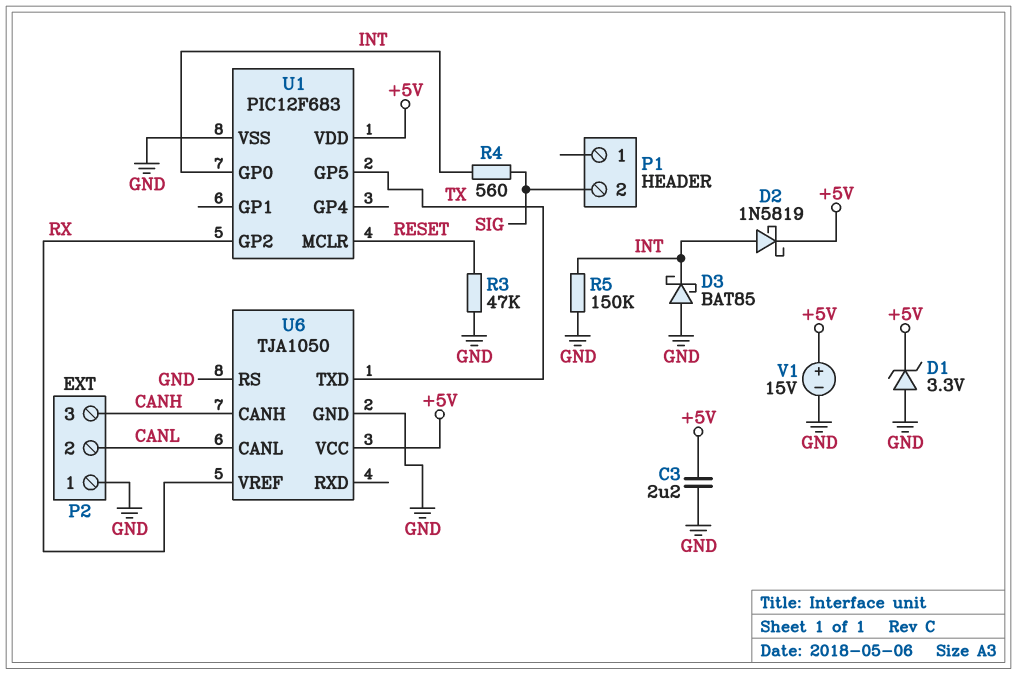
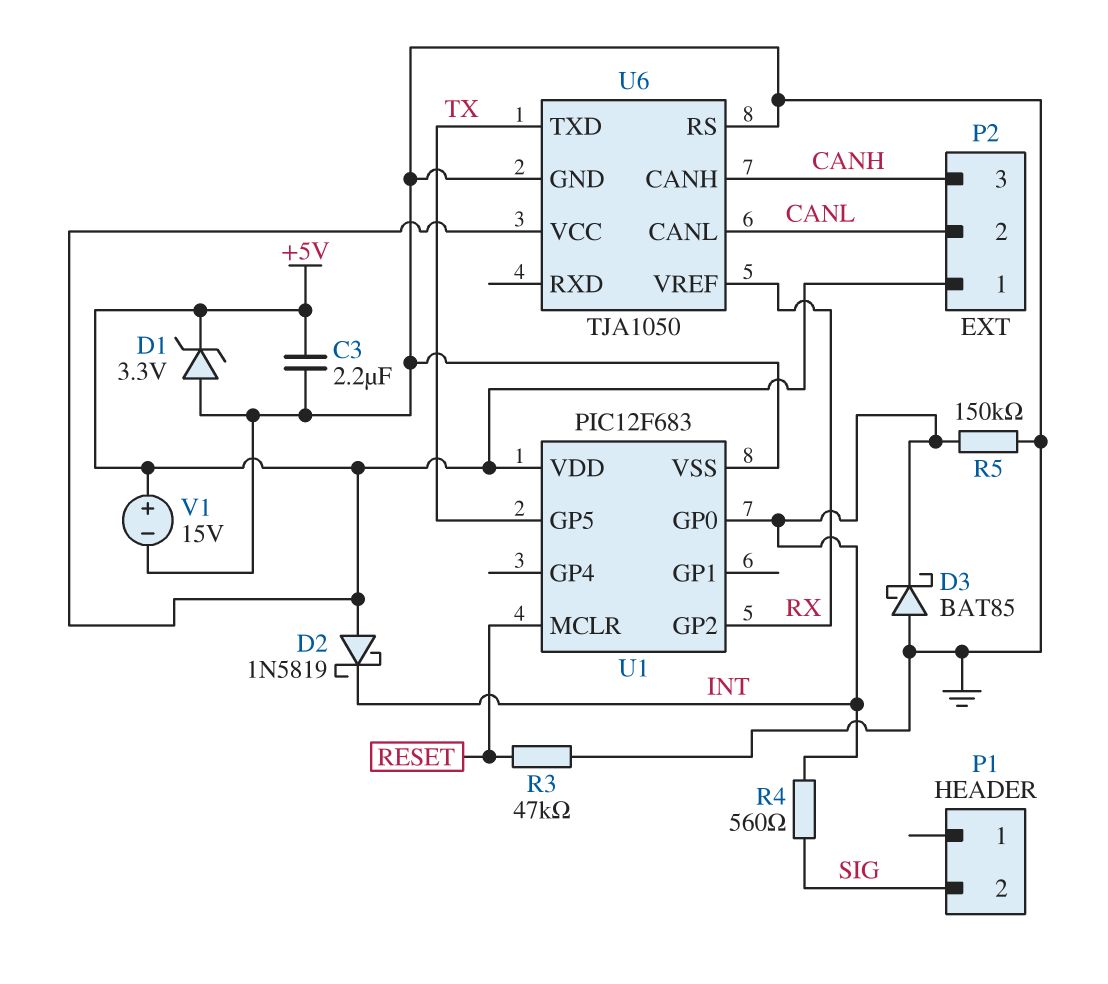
D2: schottky 1N5819 (A INT, K +5V) -> schottky 1N5819 (A +5V, K INT)
P2 pin 1: GND -> +5V

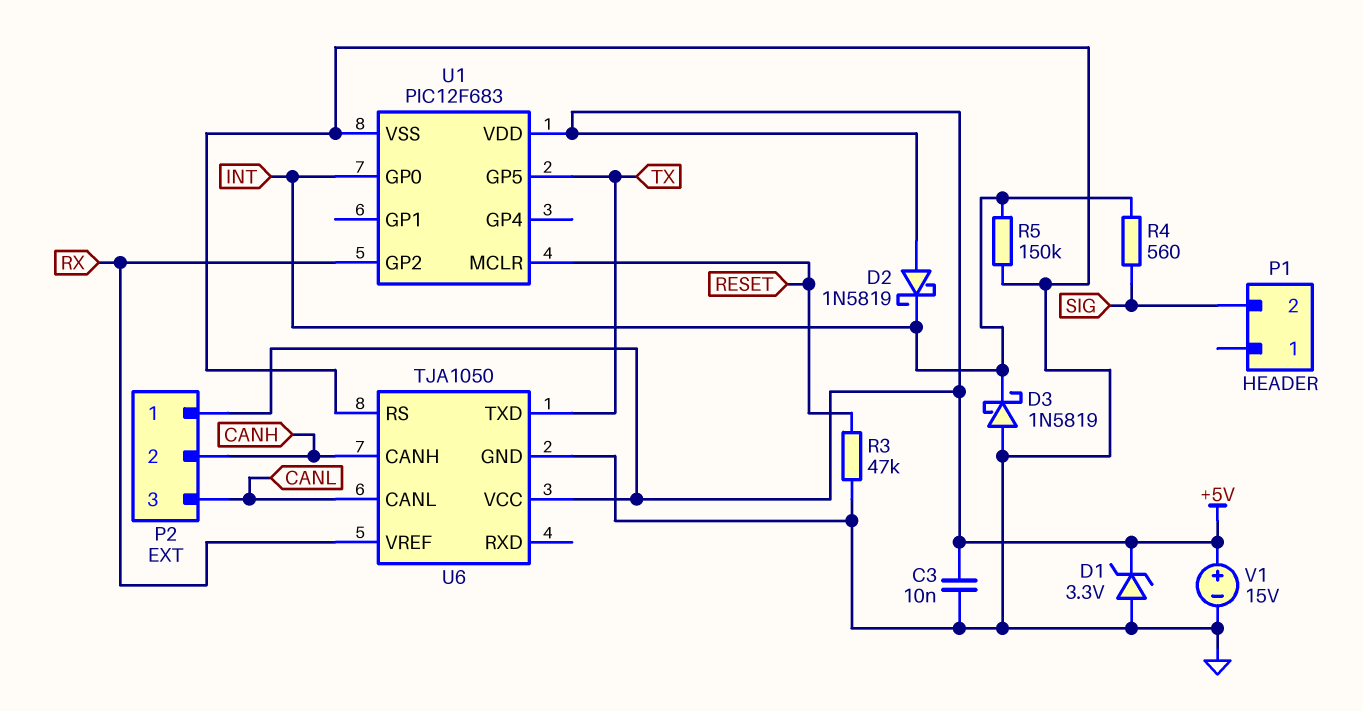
C3: 2.2uF (+5V, GND) -> 10nF (+5V, GND)
D3: schottky BAT85 (A GND, K INT) -> schottky 1N5819 (A GND, K INT)
P2 pin 2: CANL -> CANH
P2 pin 3: CANH -> CANL

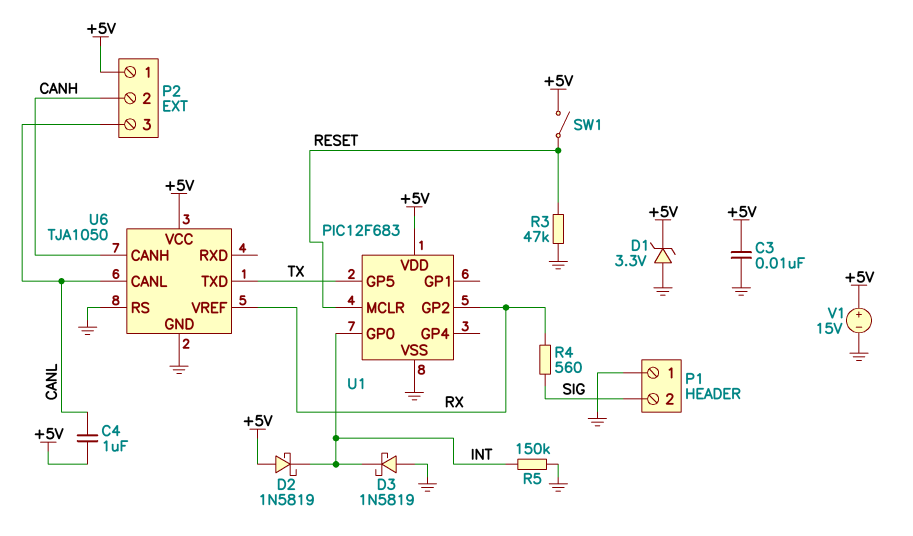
C4: none -> 1uF (+5V, CANL)
P1 pin 1: none -> GND
R4: 560 (INT, SIG) -> 560 (RX, SIG)
SW1: none -> switch (+5V, RESET)

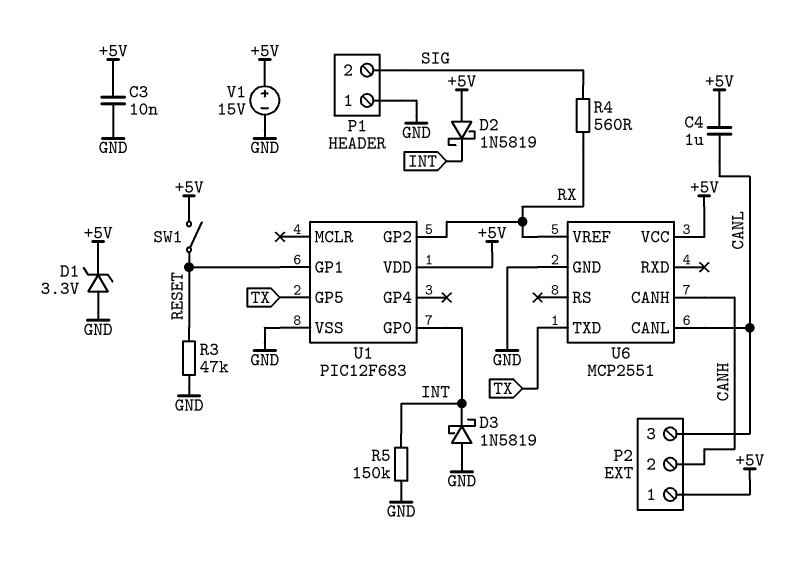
U1 pin GP1: none -> RESET
U1 pin MCLR: RESET -> none
U6: TJA1050 -> MCP2551
U6 pin RS: GND -> none

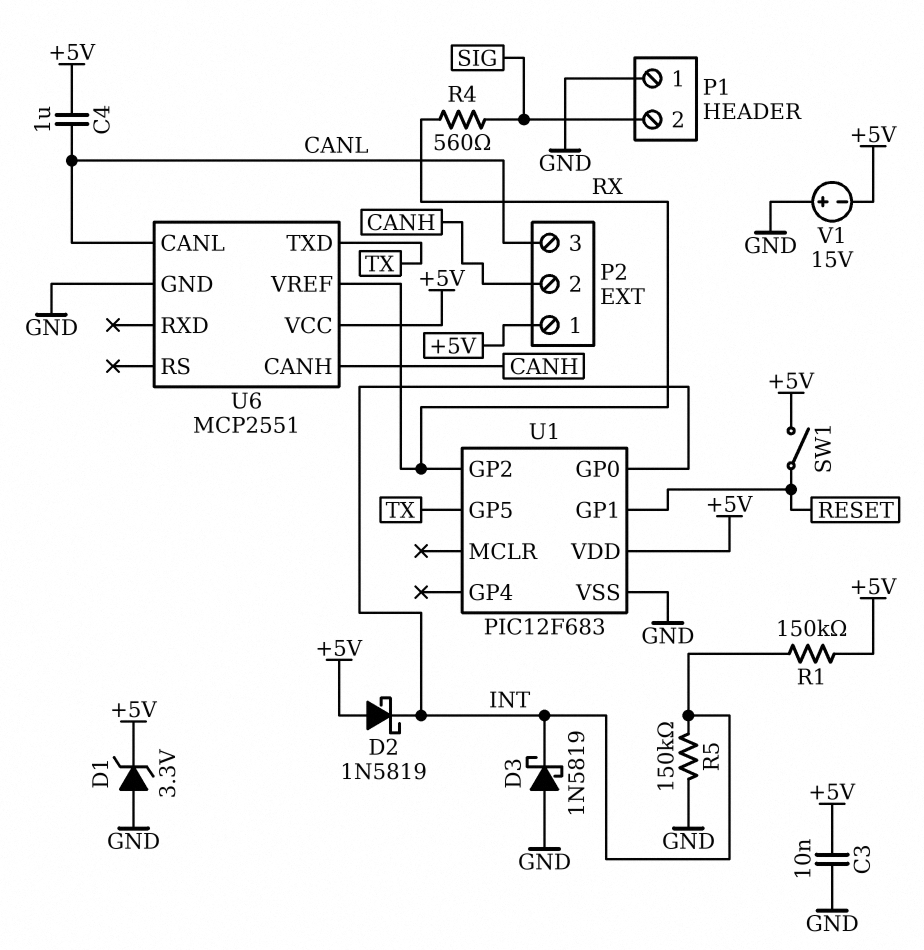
R1: none -> 150k (+5V, INT)
R3: 47k (GND, RESET) -> none
V1: 15V (plus +5V, minus GND) -> 15V (plus GND, minus +5V)

